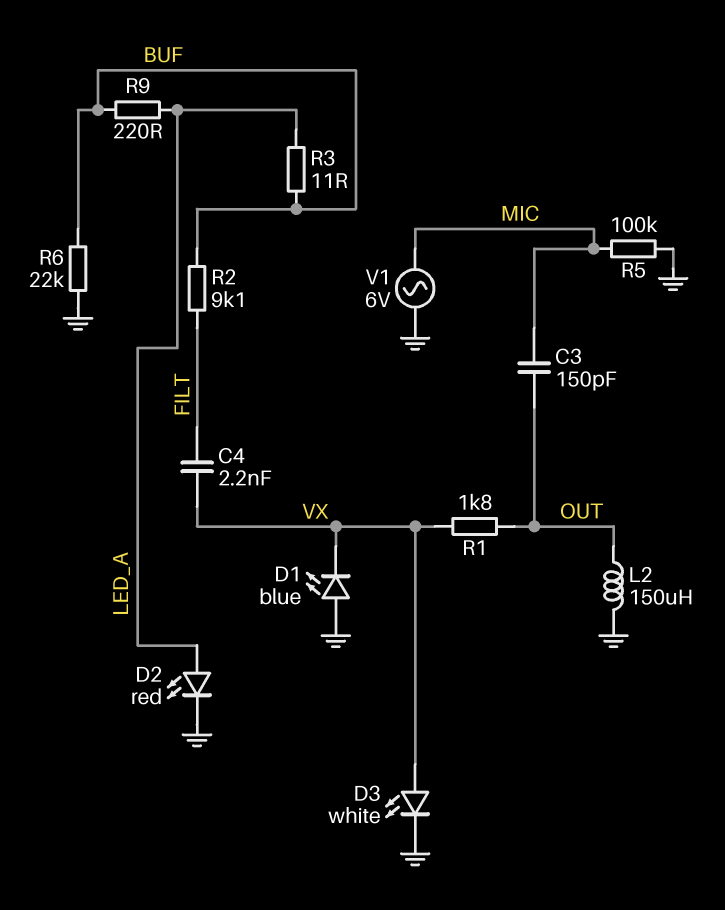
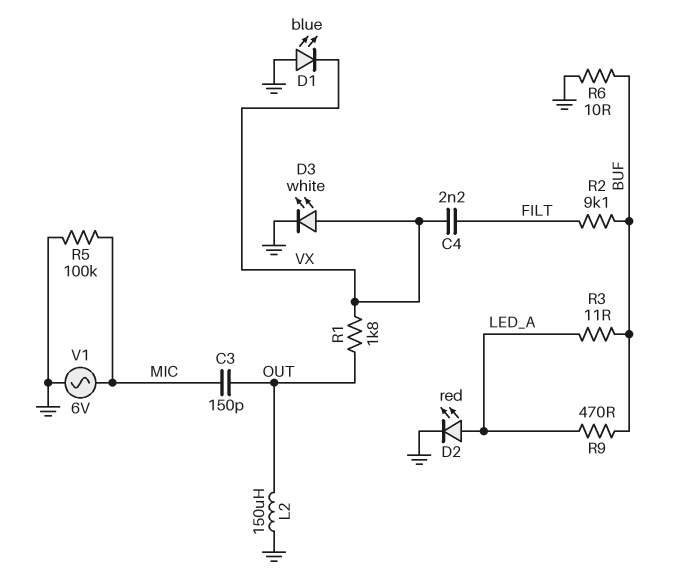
R6: 22k (BUF, GND) -> 10 (BUF, GND)
R9: 220 (BUF, LED_A) -> 470 (BUF, LED_A)

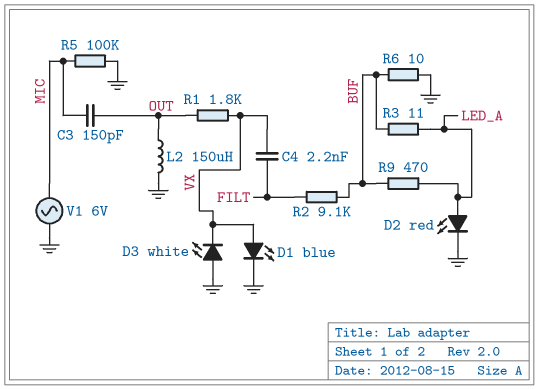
D1: LED blue (A GND, K VX) -> LED blue (A VX, K GND)
D3: LED white (A VX, K GND) -> LED white (A GND, K VX)

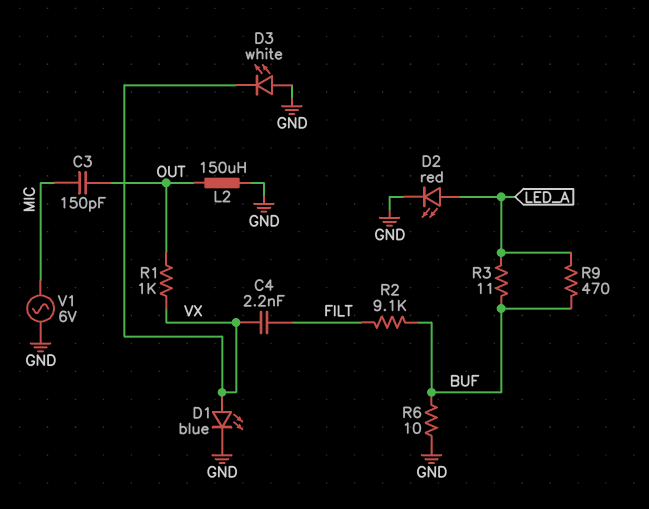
R1: 1.8k (OUT, VX) -> 1k (OUT, VX)
R5: 100k (GND, MIC) -> none

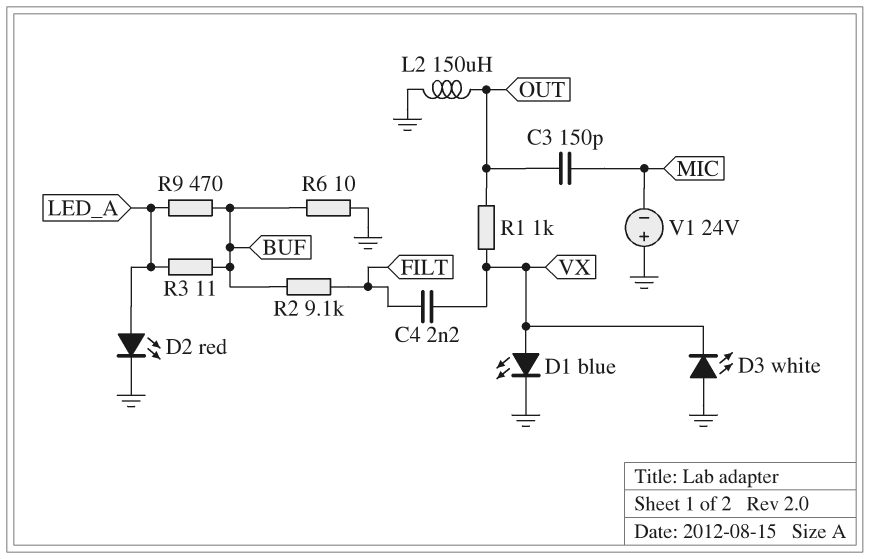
V1: AC 6V (GND, MIC) -> 24V (plus GND, minus MIC)

